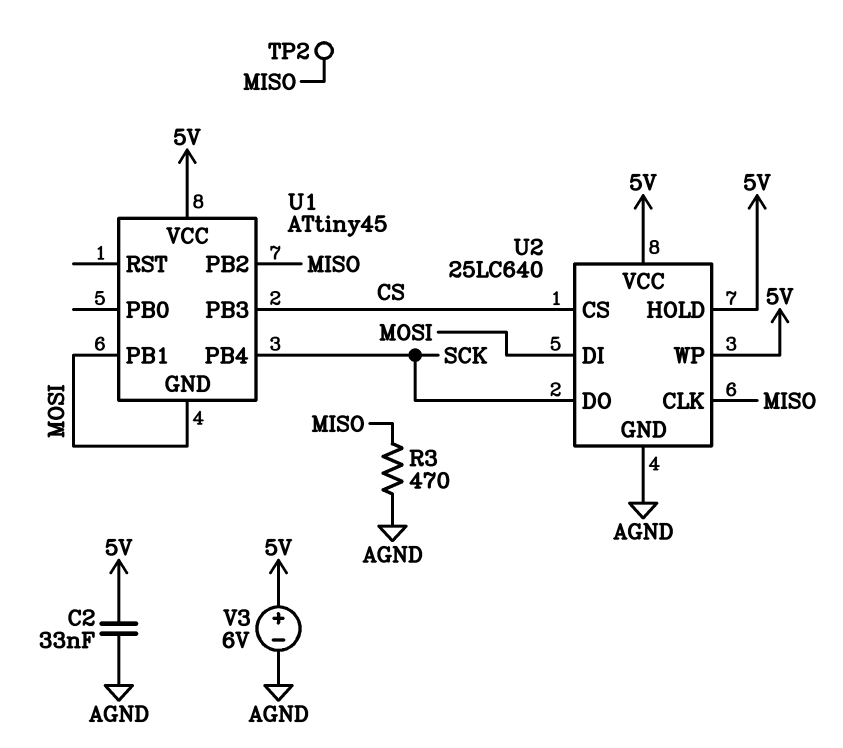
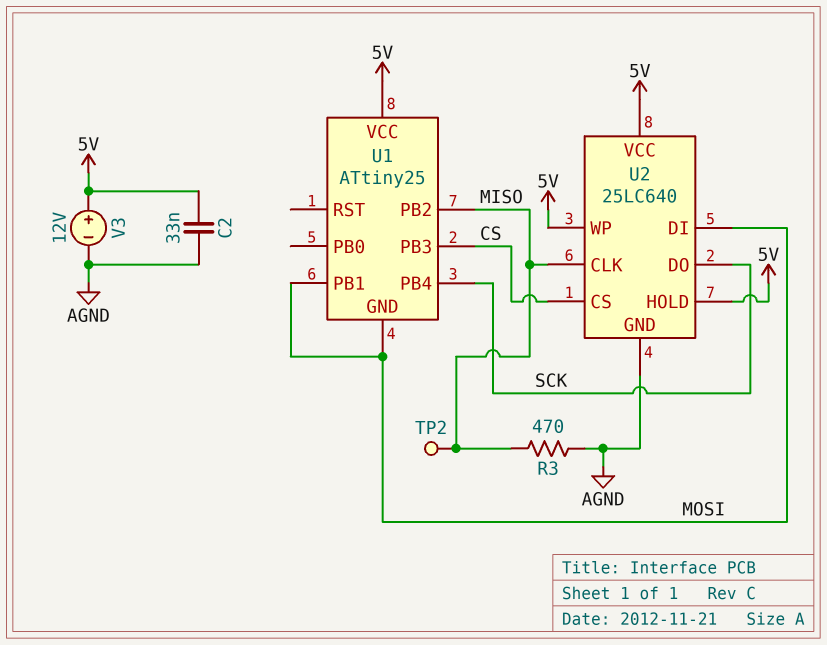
U1: ATtiny45 -> ATtiny25
V3: 6V (plus 5V, minus AGND) -> 12V (plus 5V, minus AGND)

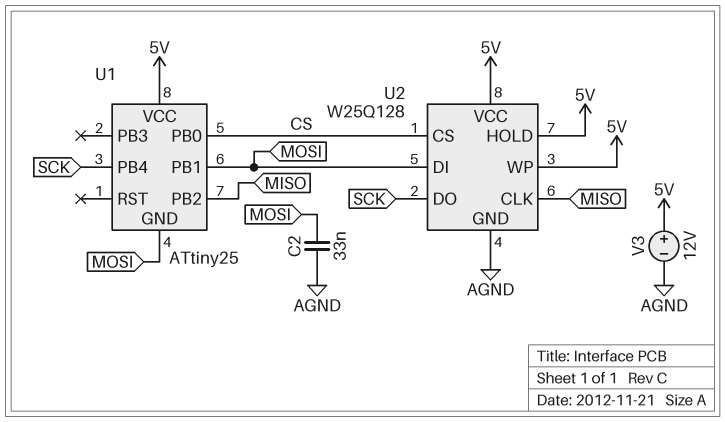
C2: 33nF (5V, AGND) -> 33nF (AGND, MOSI)
R3: 470 (AGND, MISO) -> none
TP2: test point (MISO) -> none
U1 pin PB0: none -> CS
U1 pin PB3: CS -> none
U2: 25LC640 -> W25Q128

